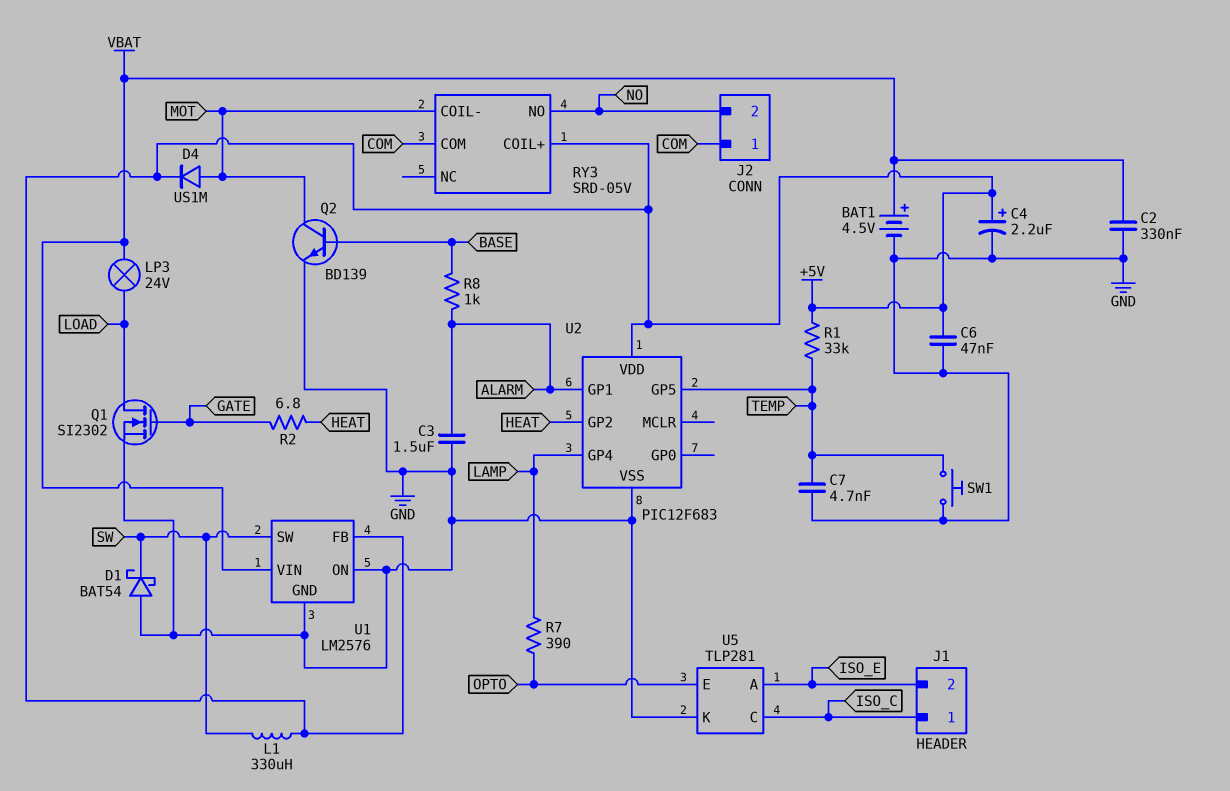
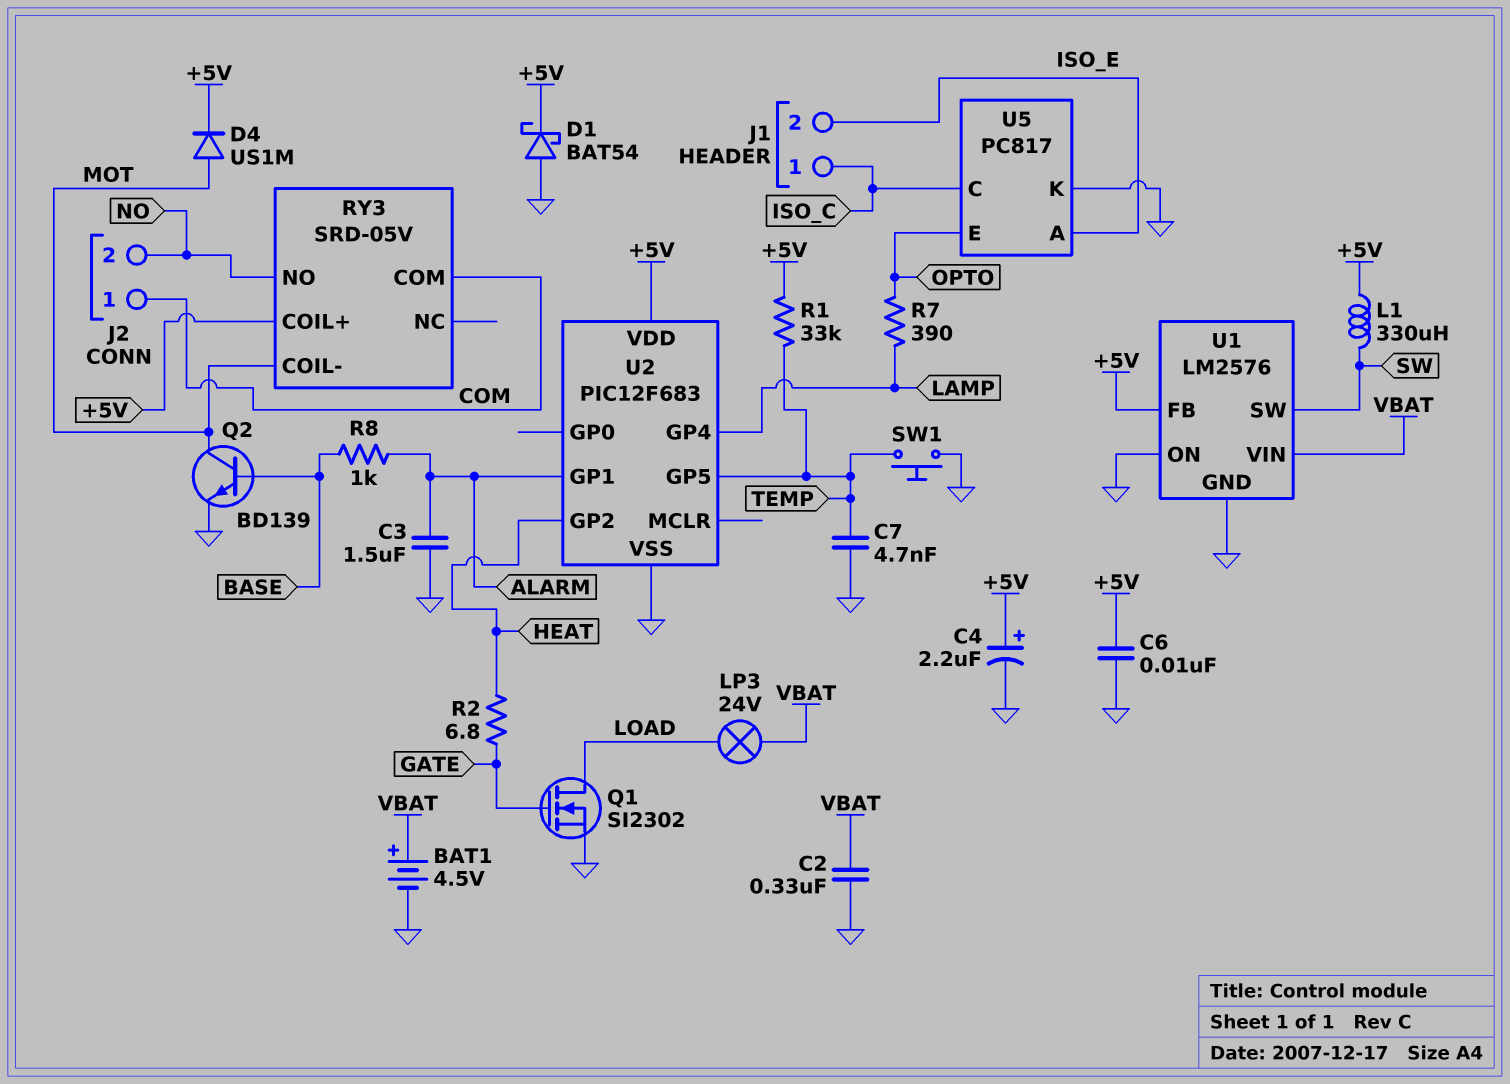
C6: 47nF (+5V, GND) -> 10nF (+5V, GND)
D1: schottky BAT54 (A GND, K SW) -> schottky BAT54 (A GND, K +5V)
U5: TLP281 -> PC817

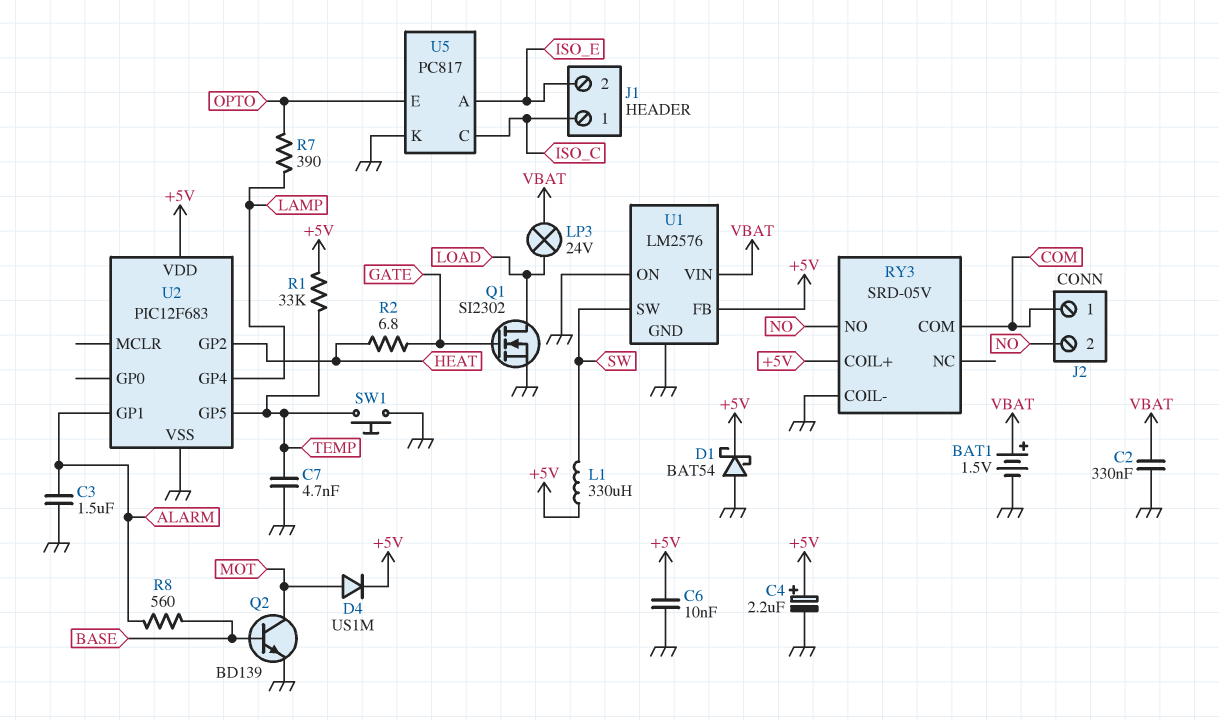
BAT1: 4.5V (plus VBAT, minus GND) -> 1.5V (plus VBAT, minus GND)
R8: 1k (ALARM, BASE) -> 560 (ALARM, BASE)
RY3 pin COIL-: MOT -> GND

